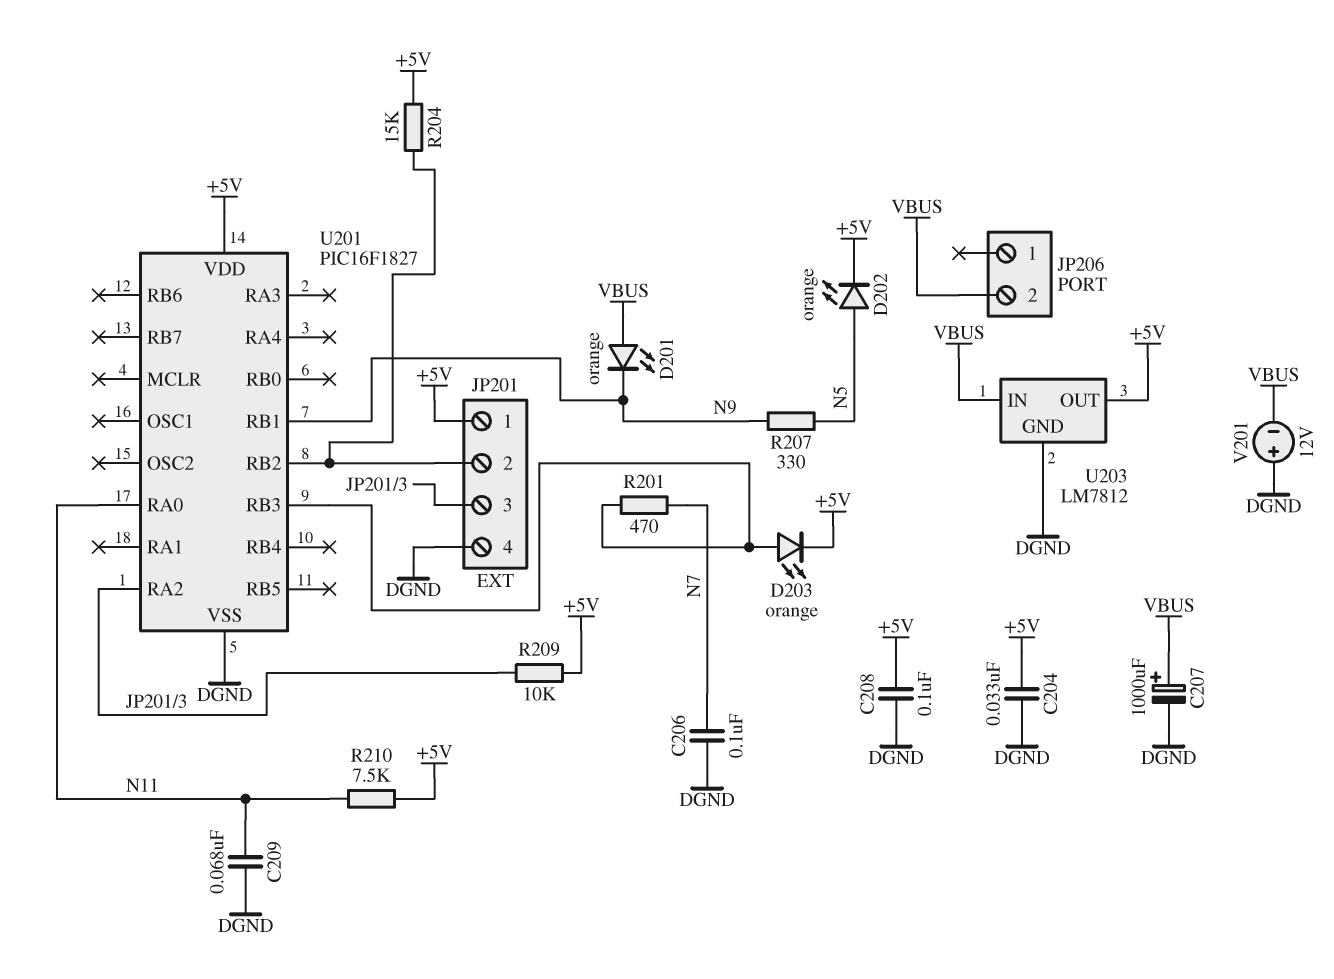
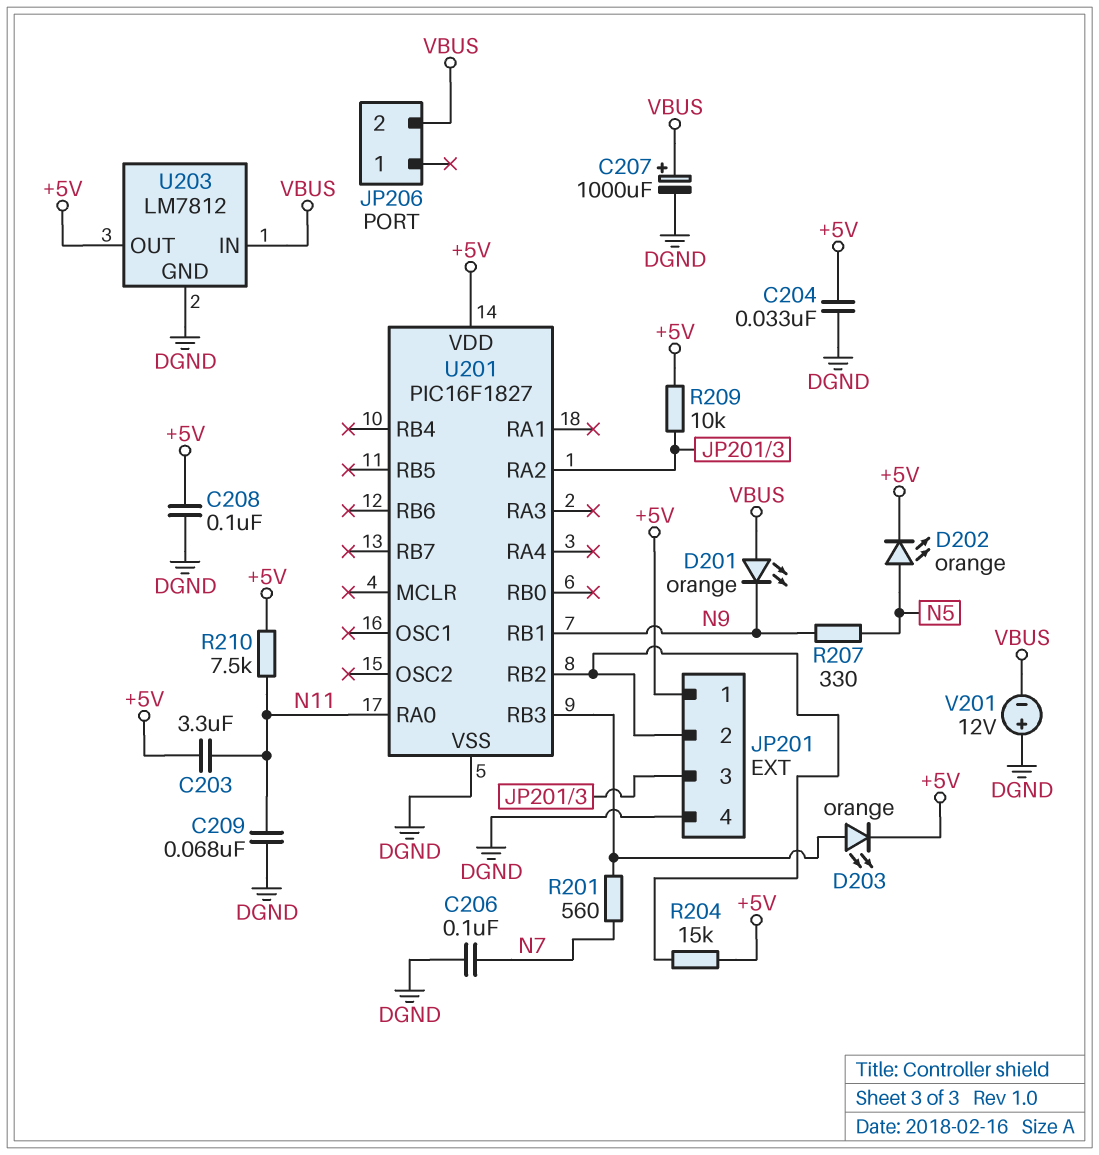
C203: none -> 3.3uF (+5V, N11)
R201: 470 (N7, U201/RB3) -> 560 (N7, U201/RB3)

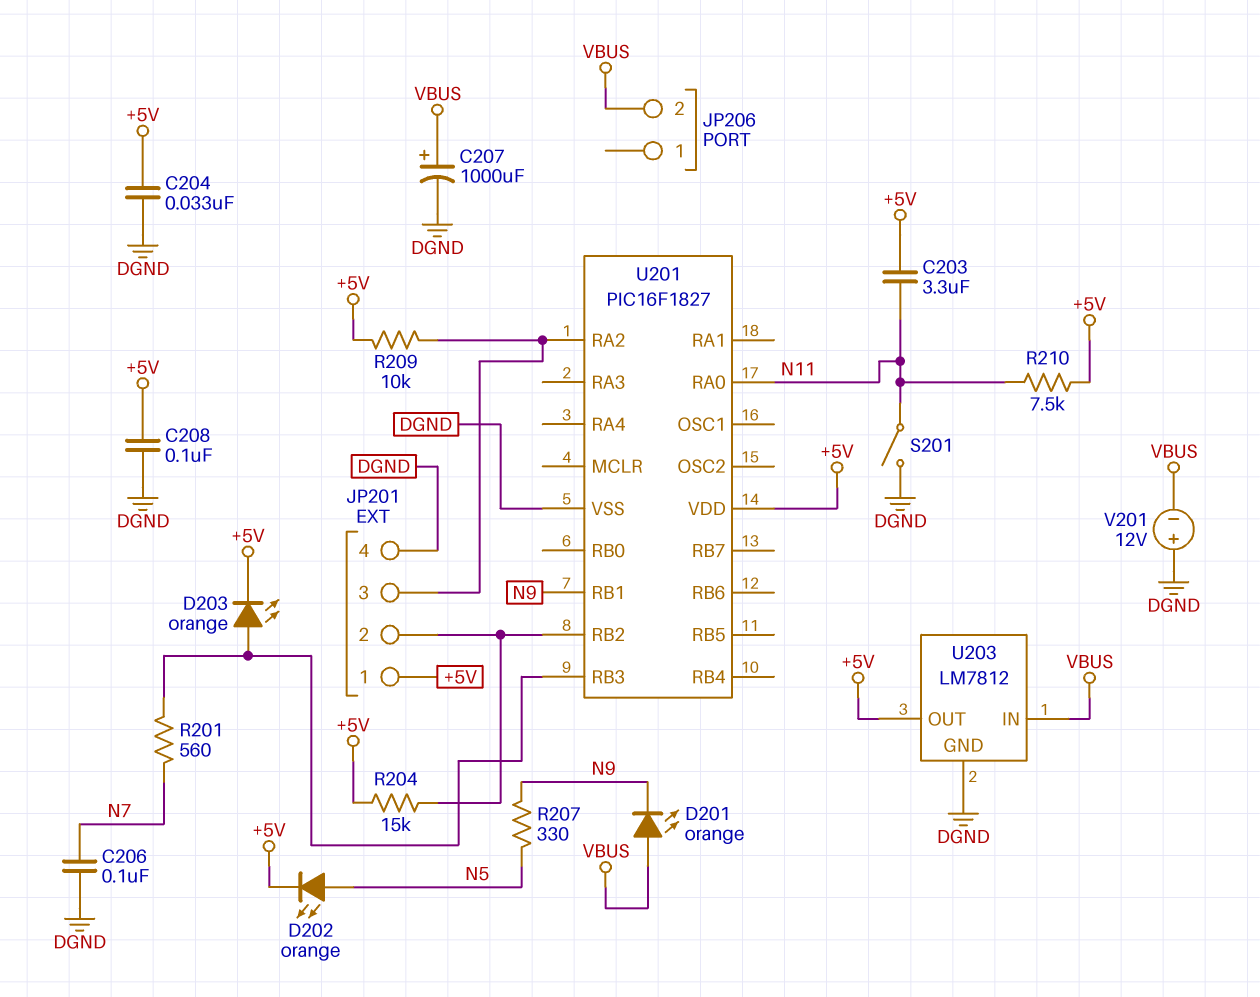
C209: 68nF (DGND, N11) -> none
S201: none -> switch (DGND, N11)

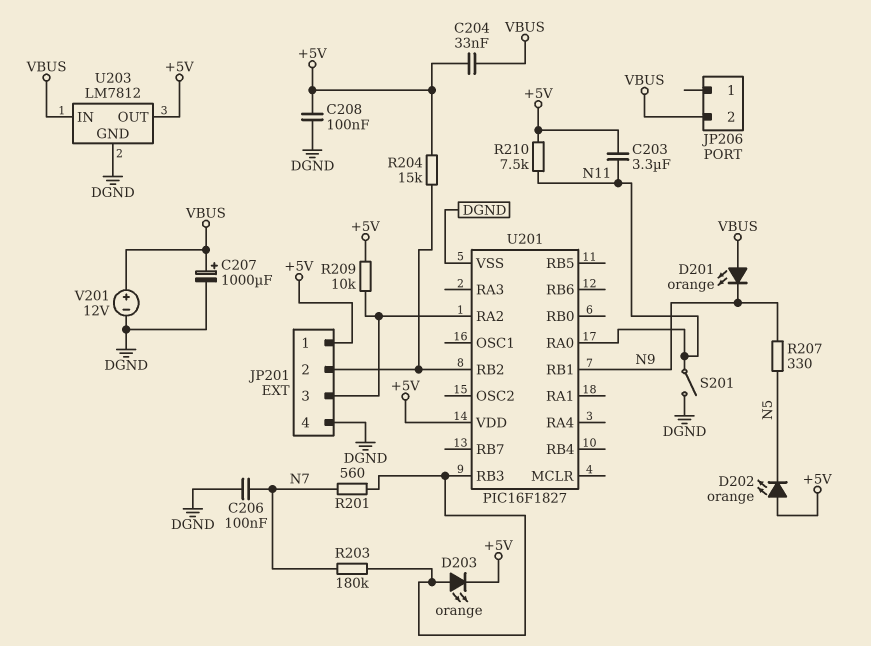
C204: 33nF (+5V, DGND) -> 33nF (+5V, VBUS)
D202: LED orange (A N5, K +5V) -> LED orange (A +5V, K N5)
R203: none -> 180k (N7, U201/RB3)
V201: 12V (plus DGND, minus VBUS) -> 12V (plus VBUS, minus DGND)

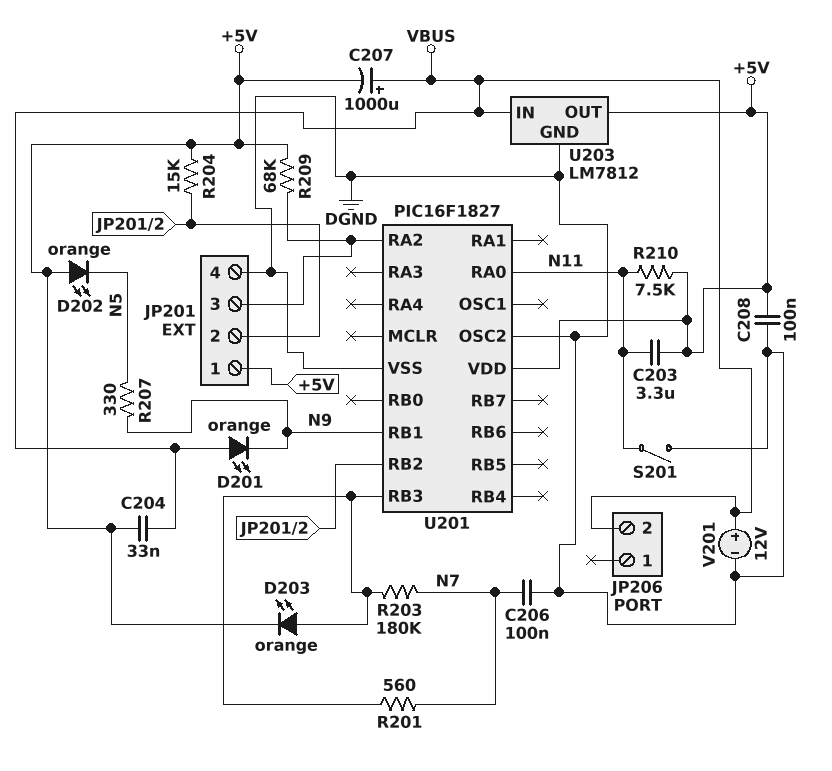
C207: 1000uF (plus VBUS, minus DGND) -> 1000uF (plus VBUS, minus +5V)
R209: 10k (+5V, JP201/3) -> 68k (+5V, JP201/3)
U201 pin OSC2: none -> DGND

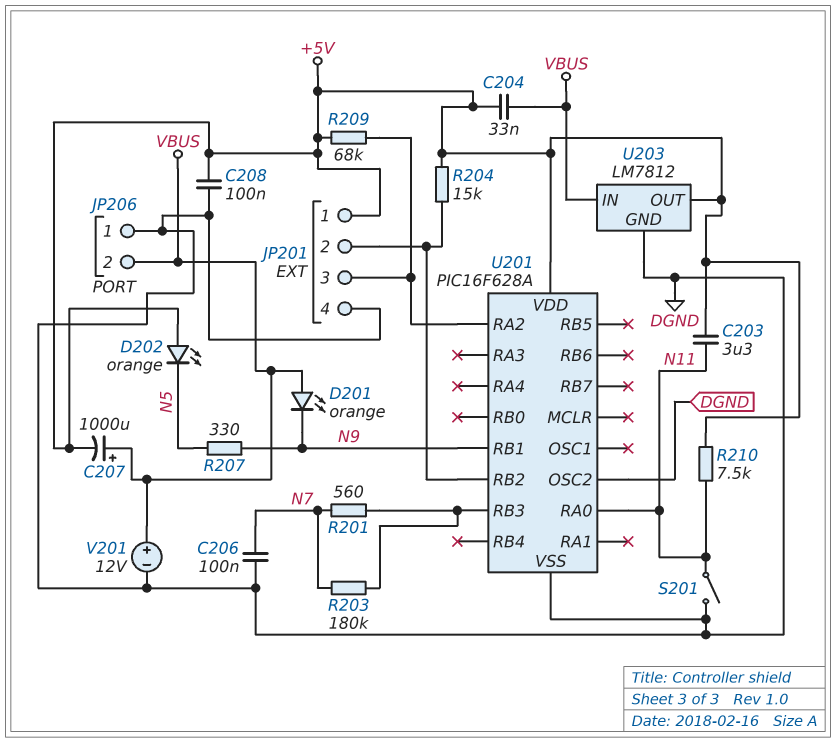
D203: LED orange (A U201/RB3, K +5V) -> none
JP206 pin 1: none -> DGND
U201: PIC16F1827 -> PIC16F628A

